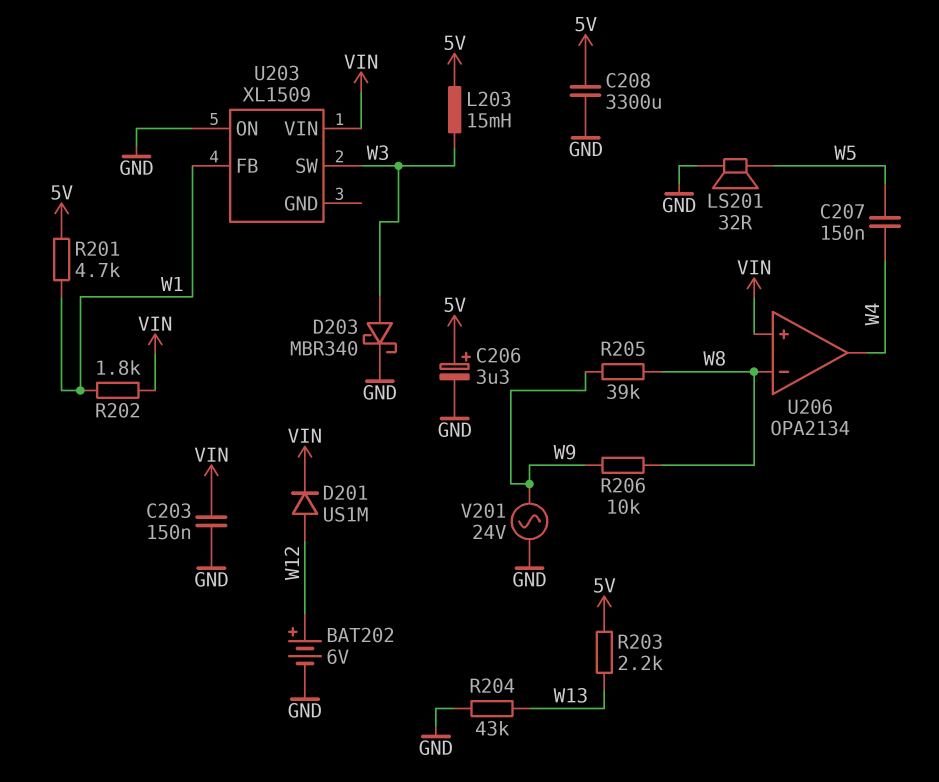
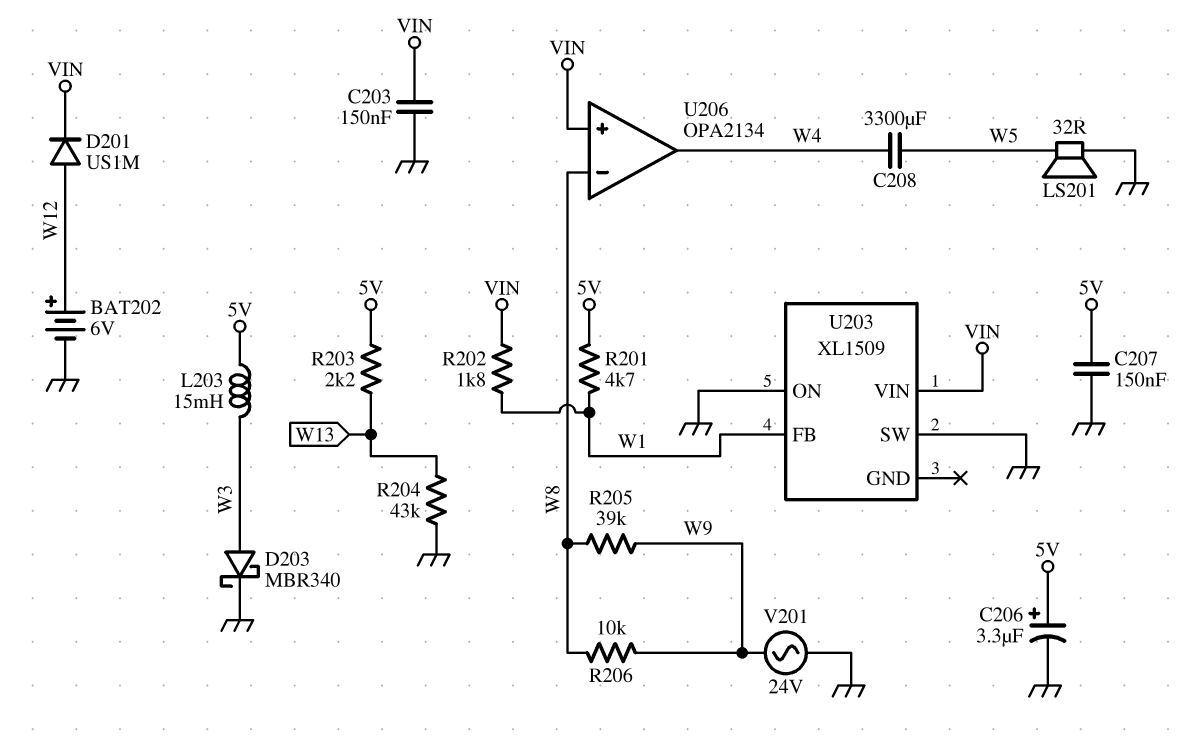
C207: 150nF (W4, W5) -> 150nF (5V, GND)
C208: 3300uF (5V, GND) -> 3300uF (W4, W5)
U203 pin SW: W3 -> GND

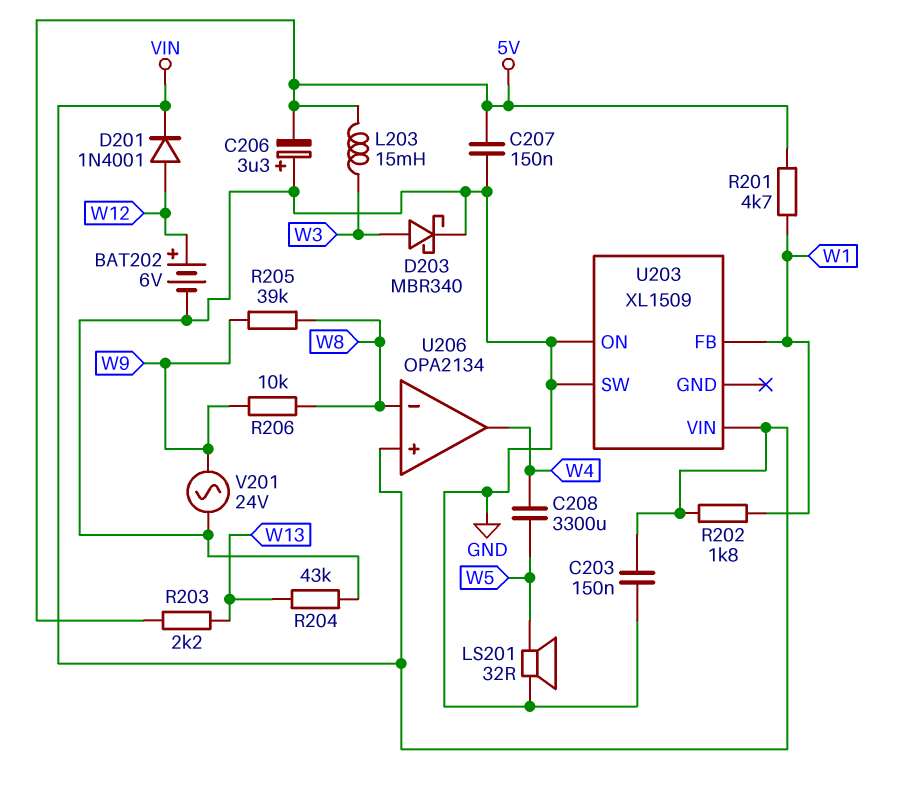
C206: 3.3uF (plus 5V, minus GND) -> 3.3uF (plus GND, minus 5V)
D201: diode US1M (A W12, K VIN) -> diode 1N4001 (A W12, K VIN)

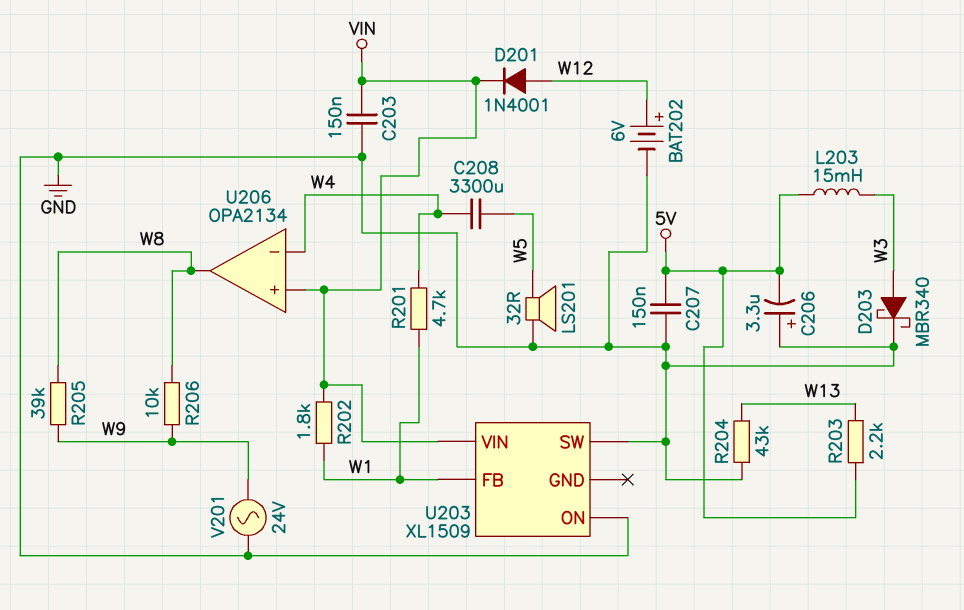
R201: 4.7k (5V, W1) -> 4.7k (W1, W4)
U206 pin in-: W8 -> W4
U206 pin out: W4 -> W8

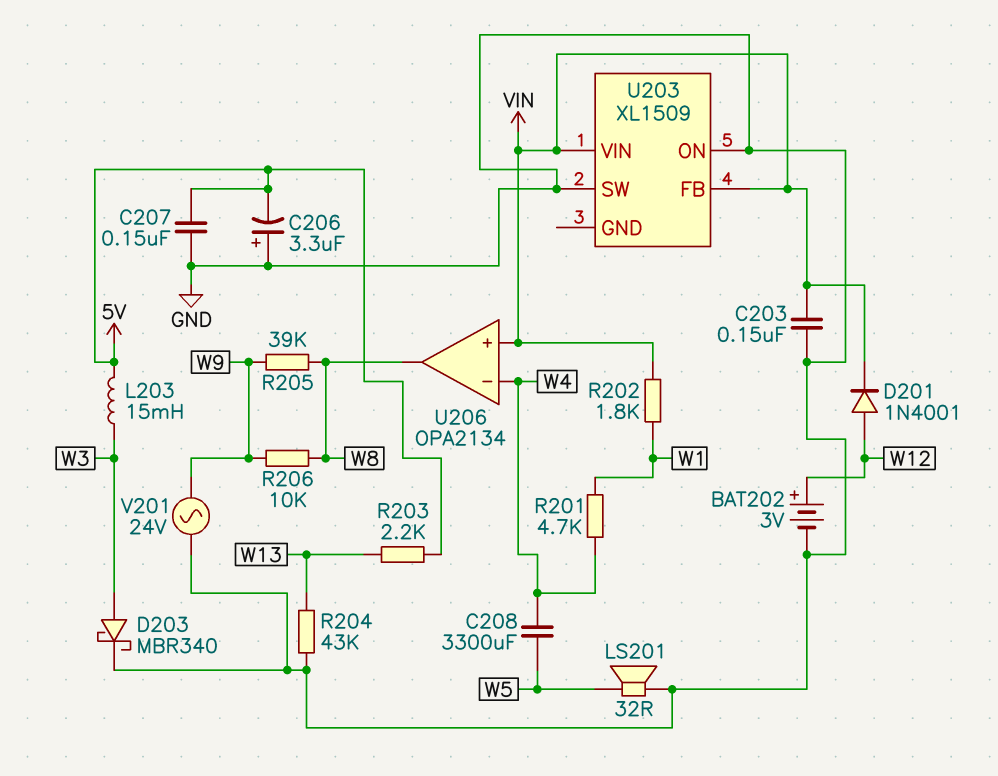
BAT202: 6V (plus W12, minus GND) -> 3V (plus W12, minus GND)
U203 pin FB: W1 -> VIN

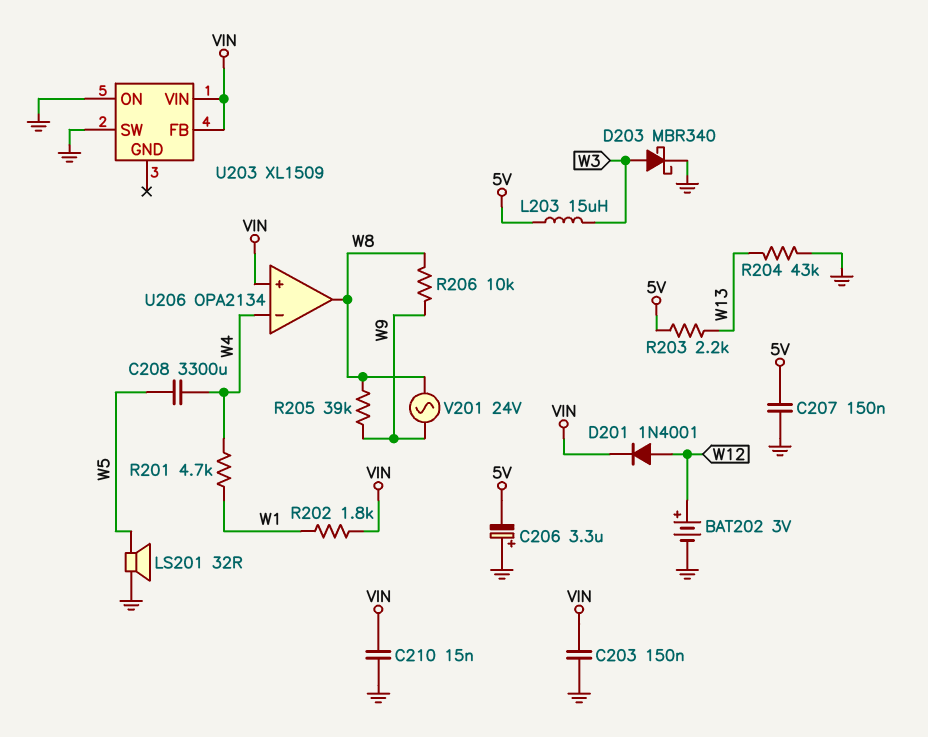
C210: none -> 15nF (GND, VIN)
L203: 15mH (5V, W3) -> 15uH (5V, W3)
V201: AC 24V (GND, W9) -> AC 24V (W8, W9)

